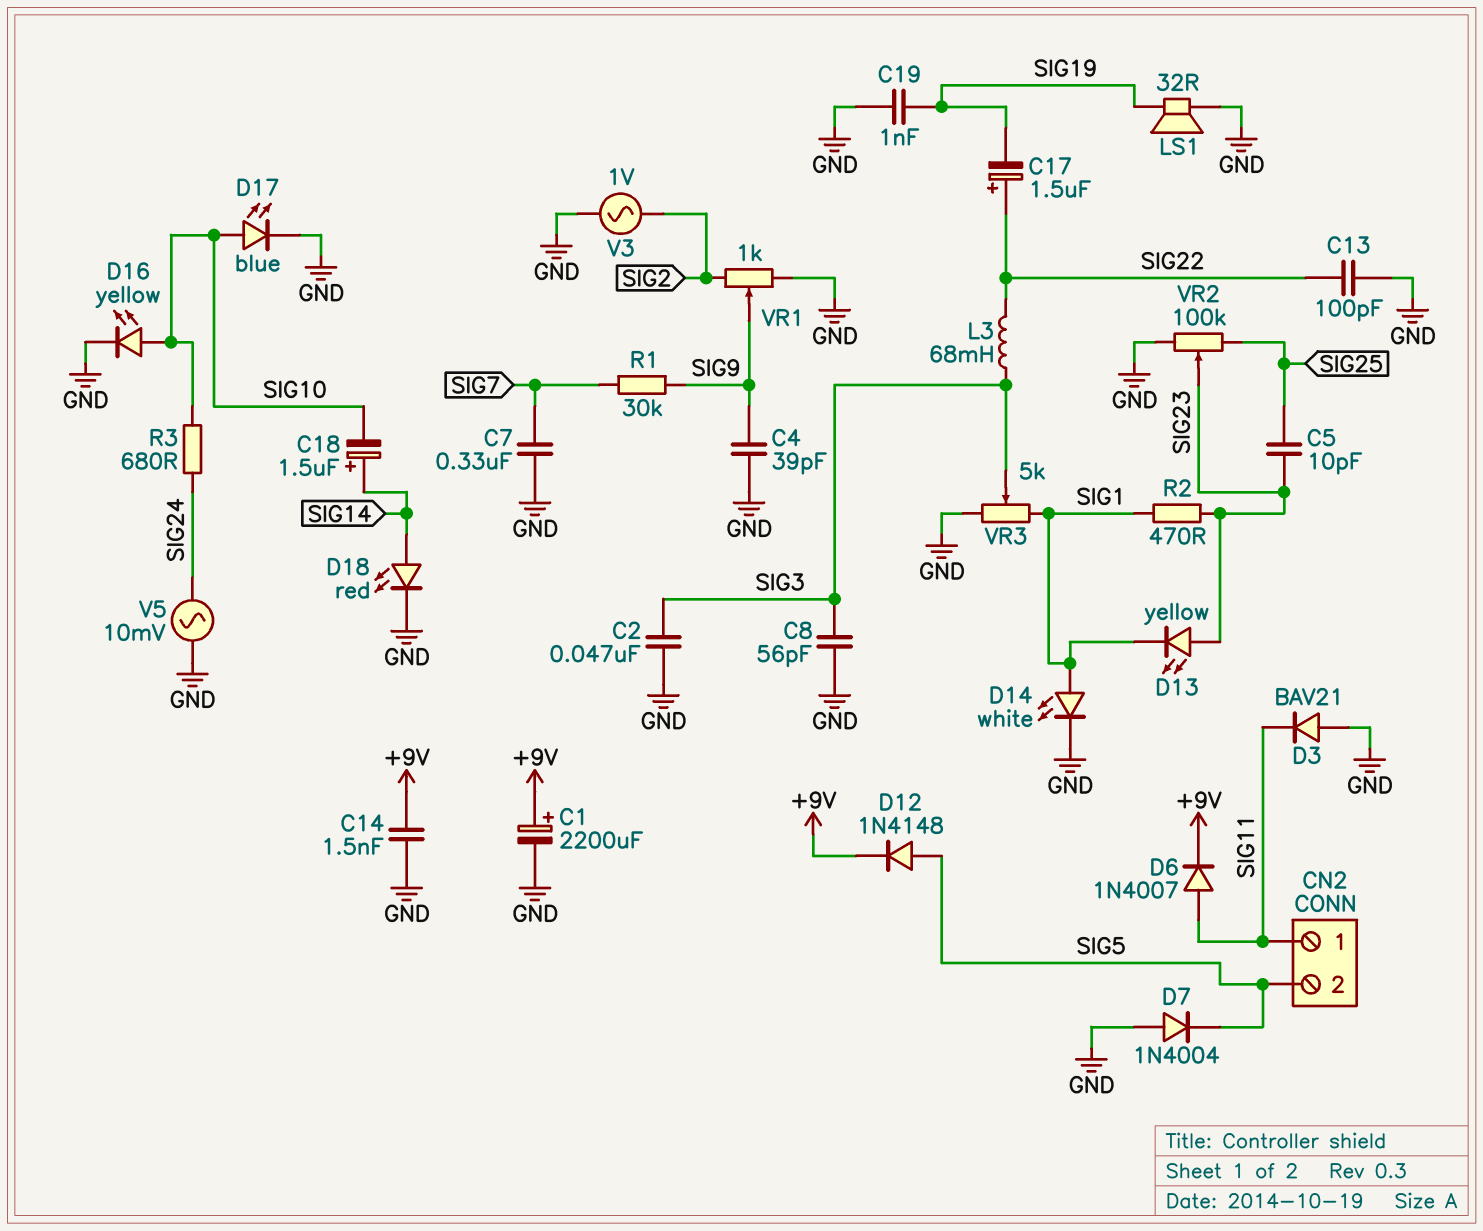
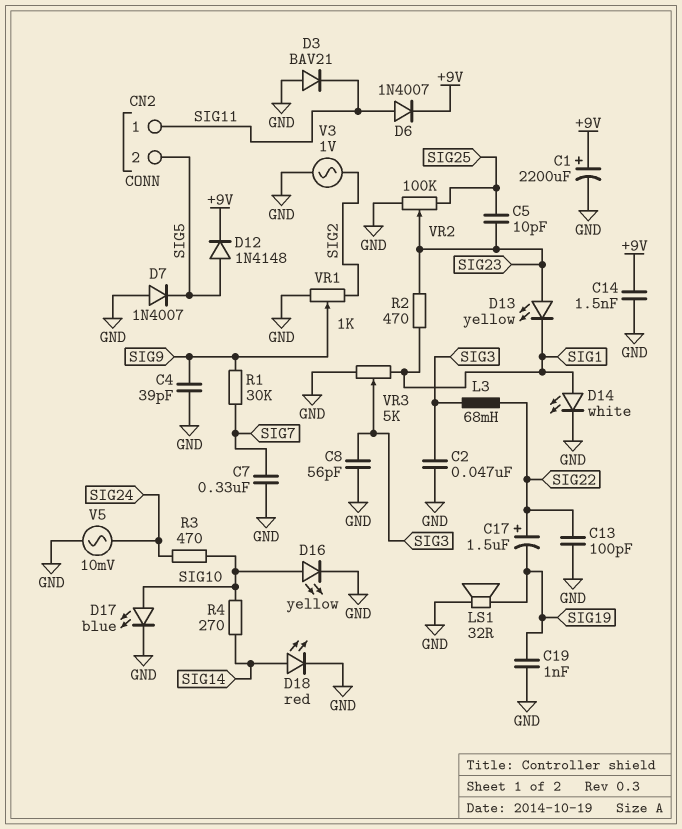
C18: 1.5uF (plus SIG14, minus SIG10) -> none
D7: diode 1N4004 (A GND, K SIG5) -> diode 1N4007 (A GND, K SIG5)
R3: 680 (SIG10, SIG24) -> 470 (SIG10, SIG24)
R4: none -> 270 (SIG10, SIG14)

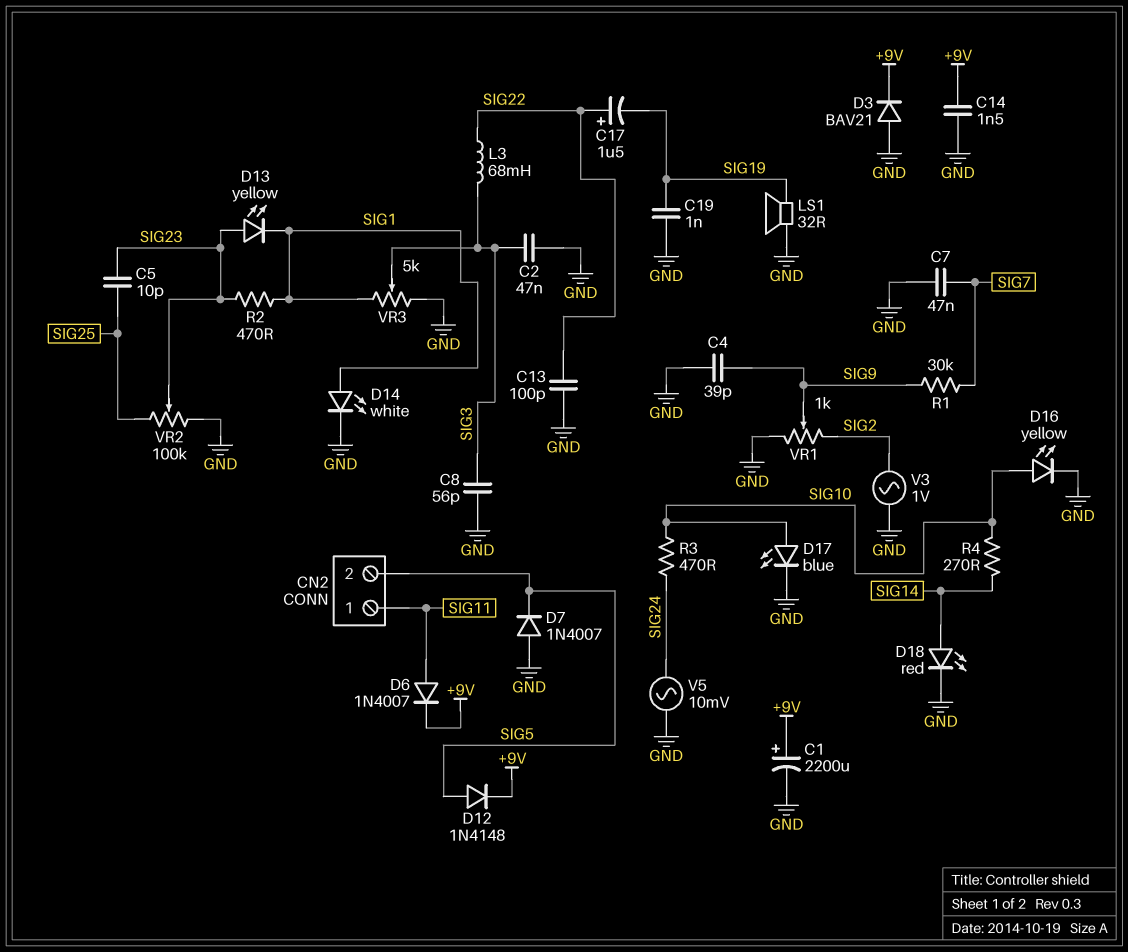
C7: 330nF (GND, SIG7) -> 47nF (GND, SIG7)
D3: diode BAV21 (A GND, K SIG11) -> diode BAV21 (A GND, K +9V)

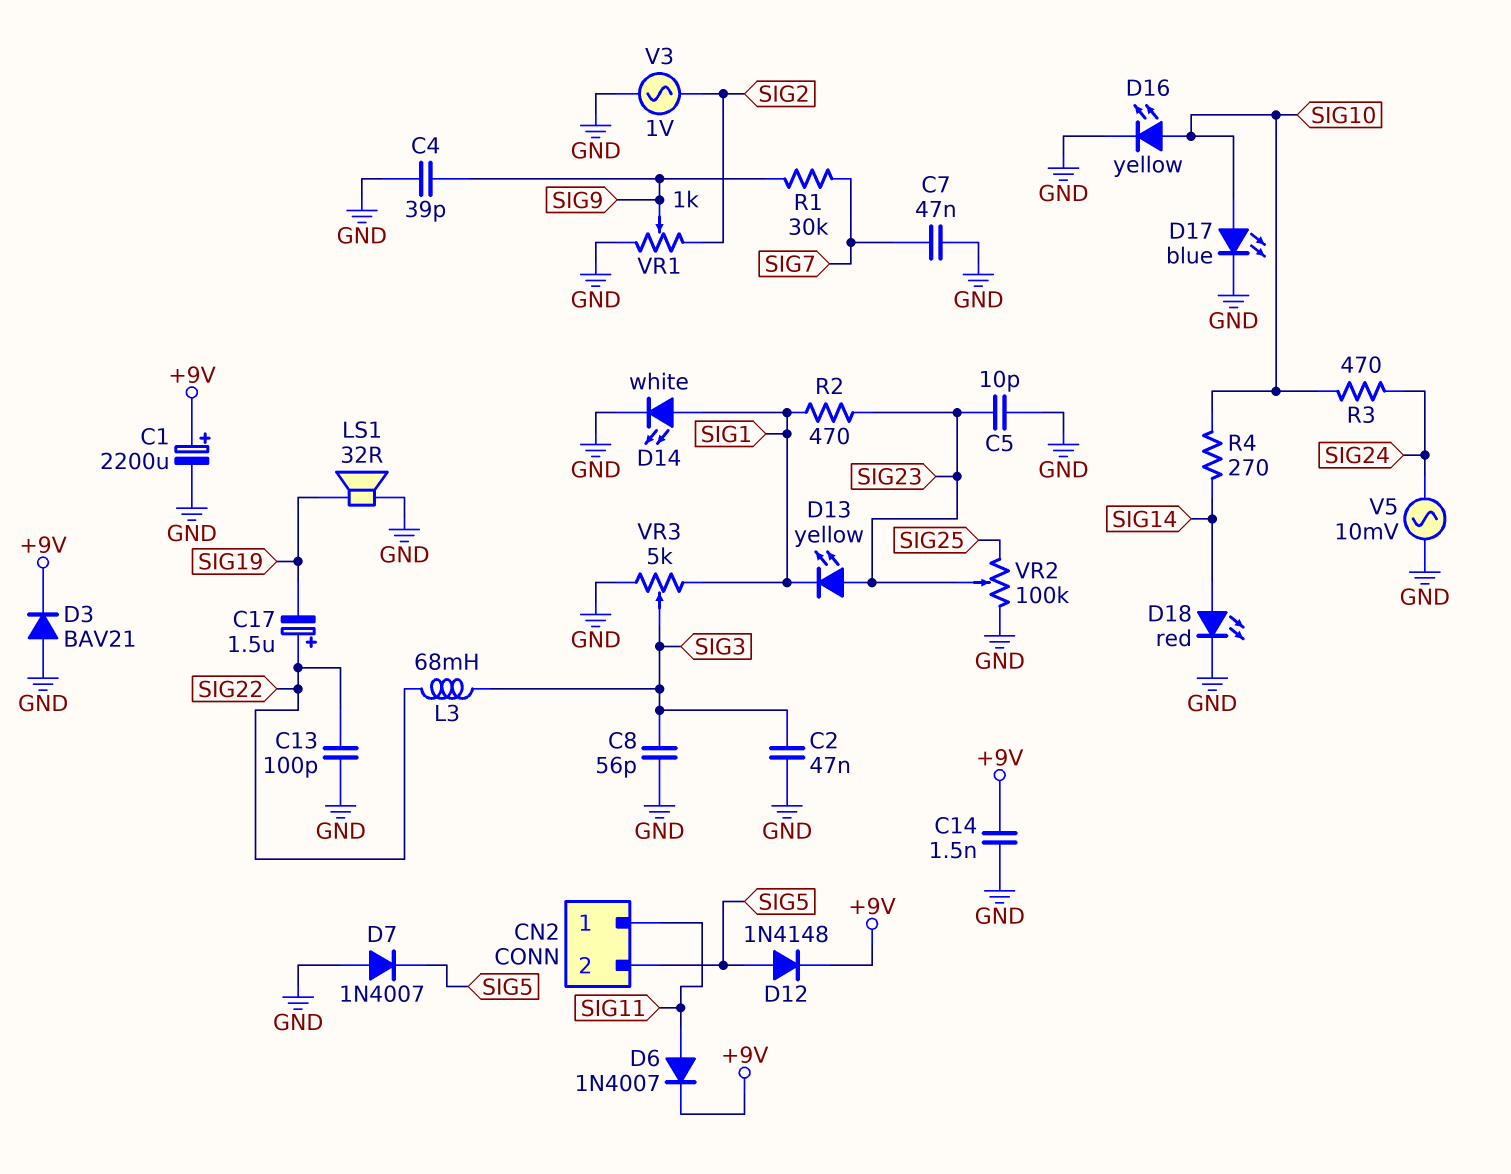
C5: 10pF (SIG23, SIG25) -> 10pF (GND, SIG23)
C19: 1nF (GND, SIG19) -> none

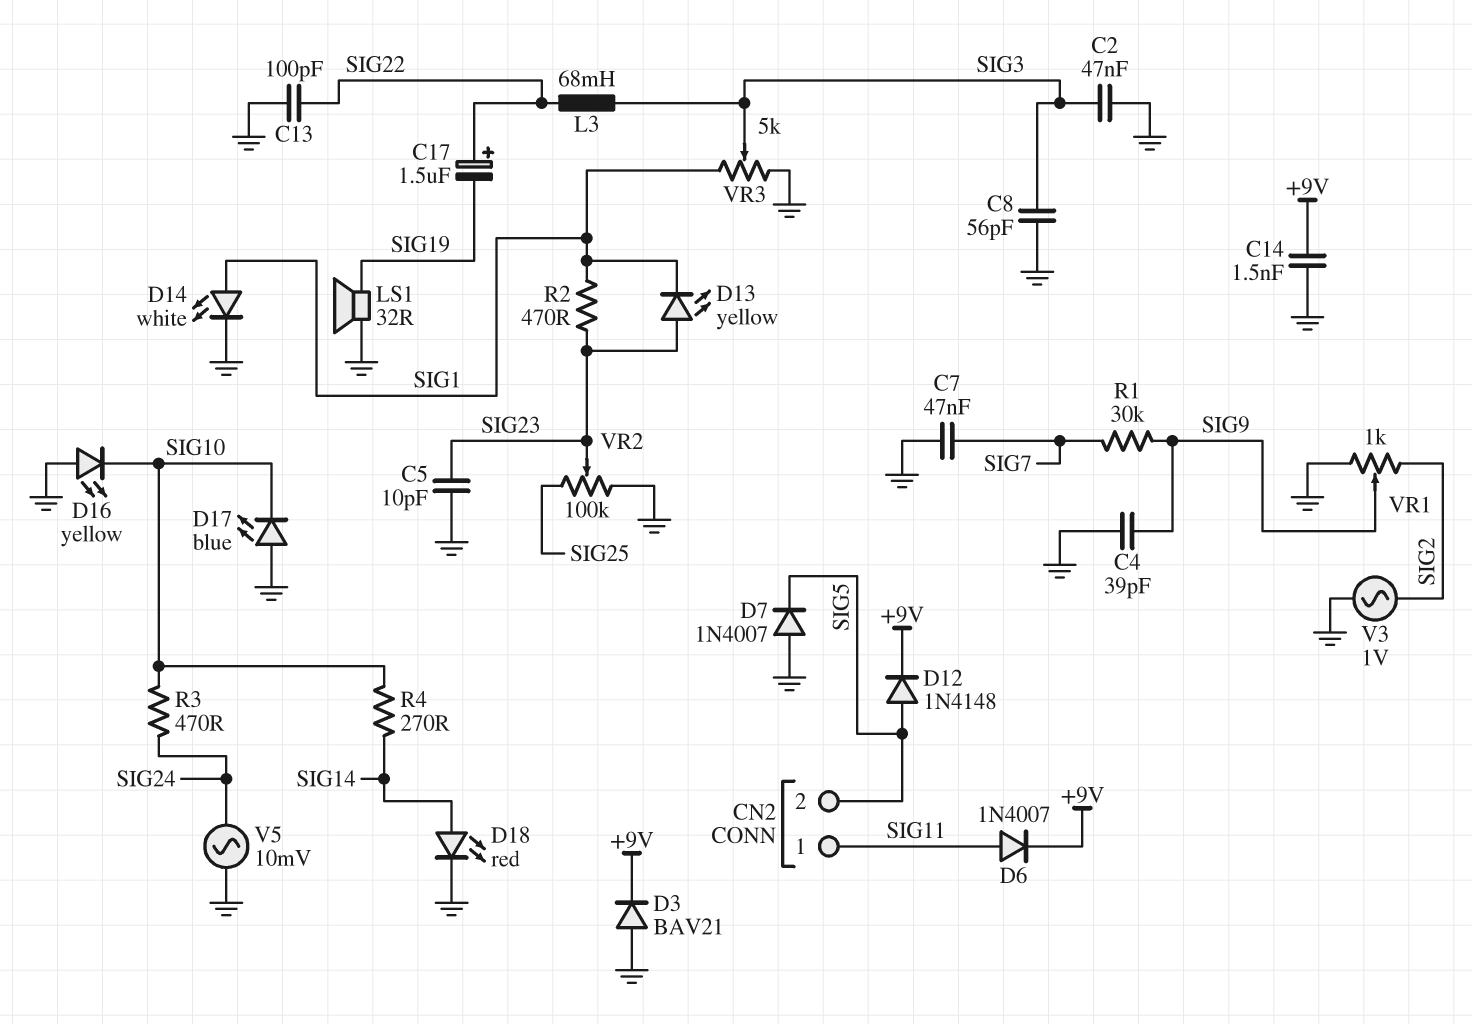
C1: 2200uF (plus +9V, minus GND) -> none
D16: LED yellow (A SIG10, K GND) -> LED yellow (A GND, K SIG10)
D17: LED blue (A SIG10, K GND) -> LED blue (A GND, K SIG10)

